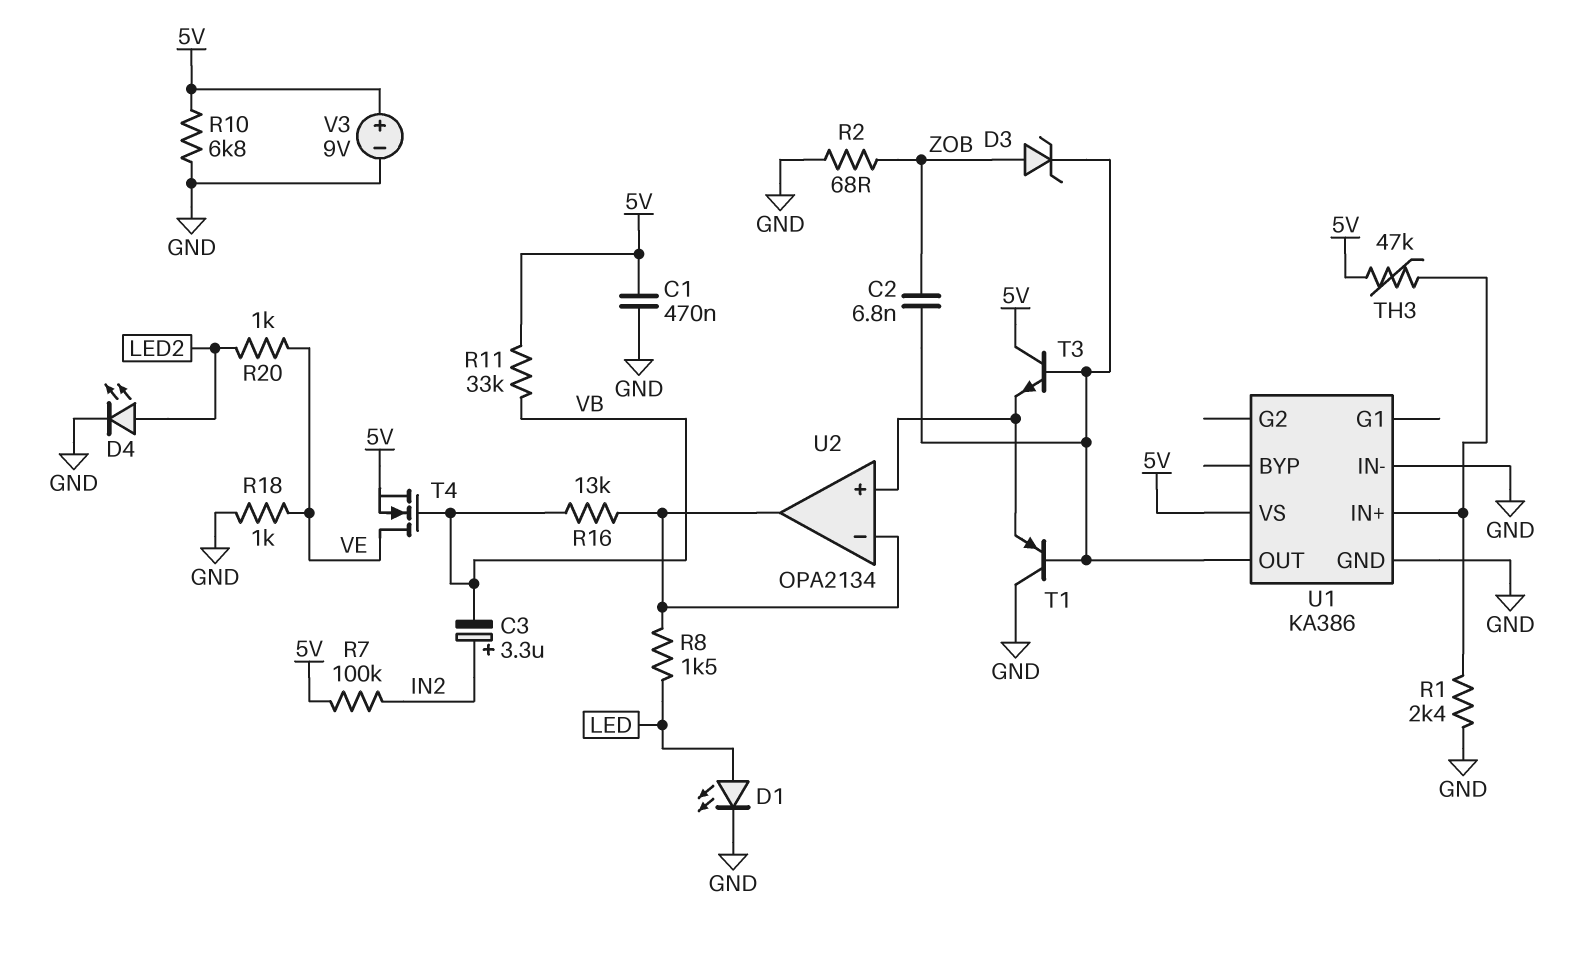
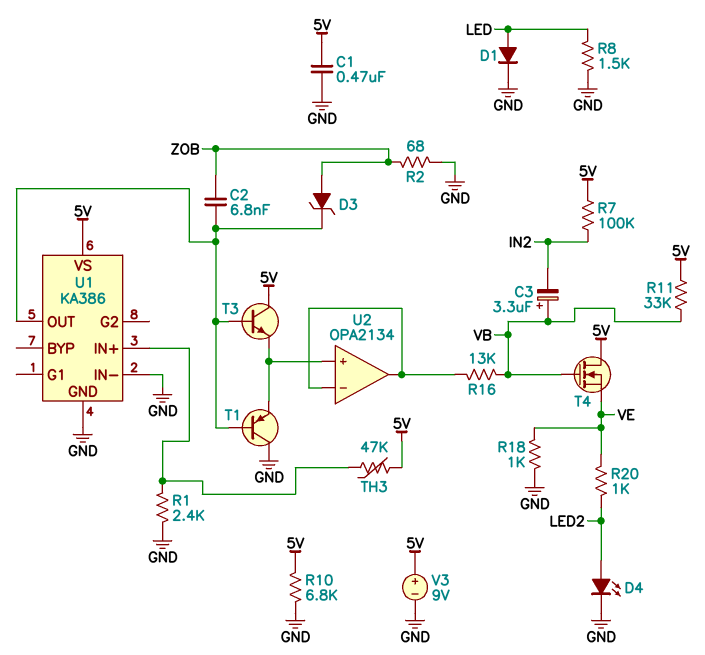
C3: 3.3uF (plus IN2, minus VB) -> 3.3uF (plus VB, minus IN2)
D1: LED (A LED, K GND) -> diode (A LED, K GND)
R8: 1.5k (LED, U2/in-) -> 1.5k (GND, LED)
T4: NMOS (G VB, D VE, S 5V) -> NMOS (G VB, D 5V, S VE)

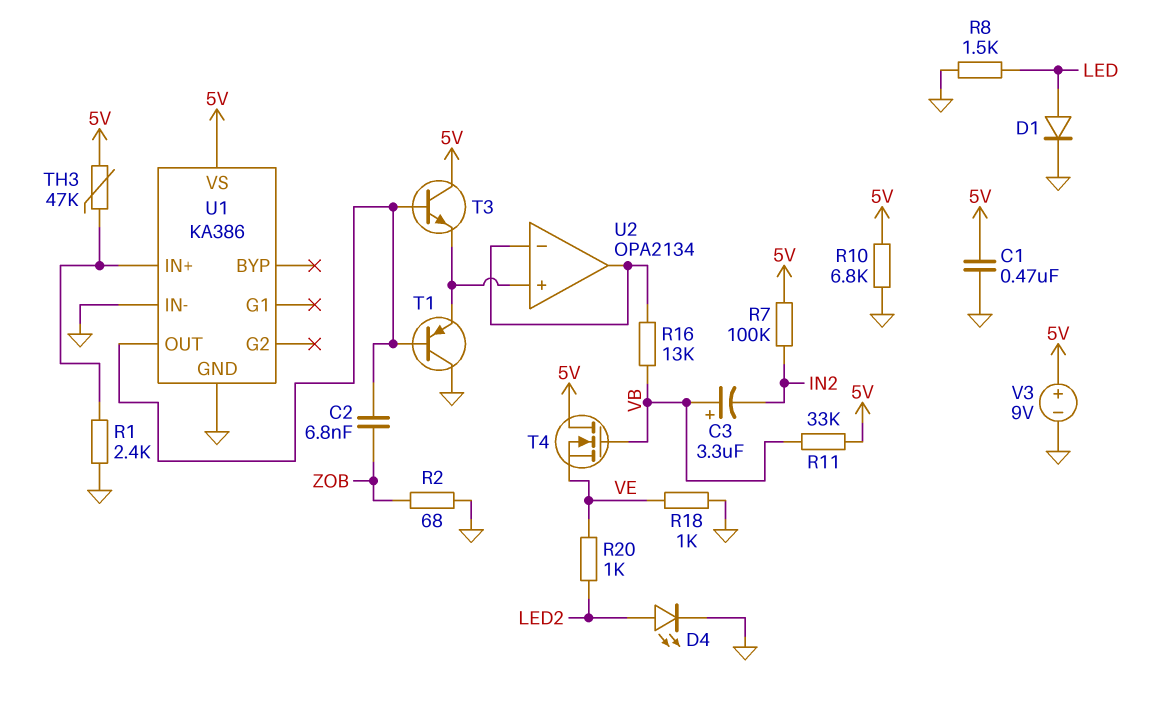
D3: zener (A ZOB, K U1/OUT) -> none

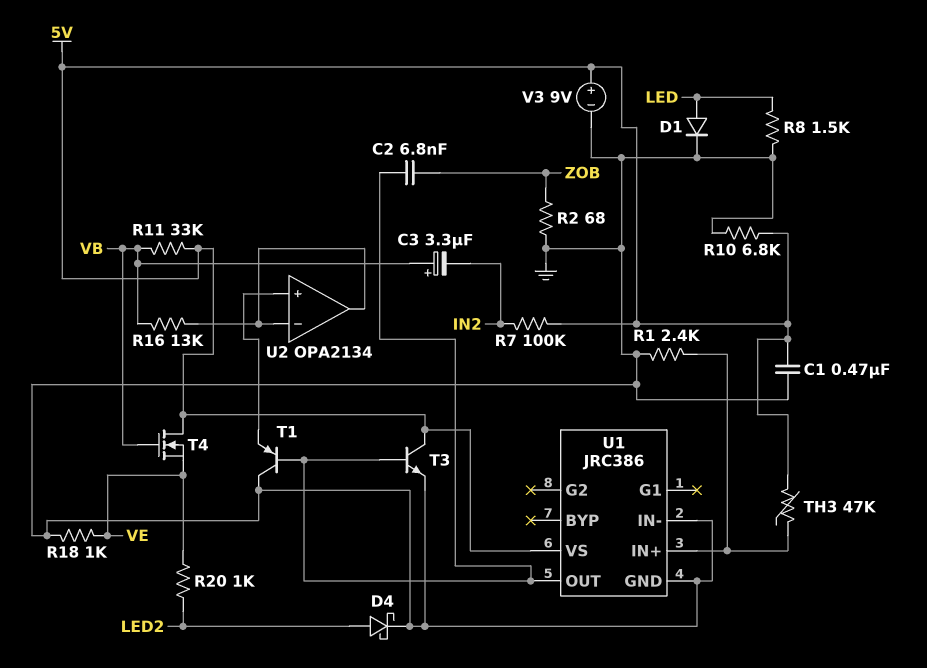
D4: LED (A LED2, K GND) -> schottky (A LED2, K GND)
T3: NPN (B U1/OUT, C 5V, E U2/in+) -> NPN (B U1/OUT, C 5V, E GND)
U1: KA386 -> JRC386

